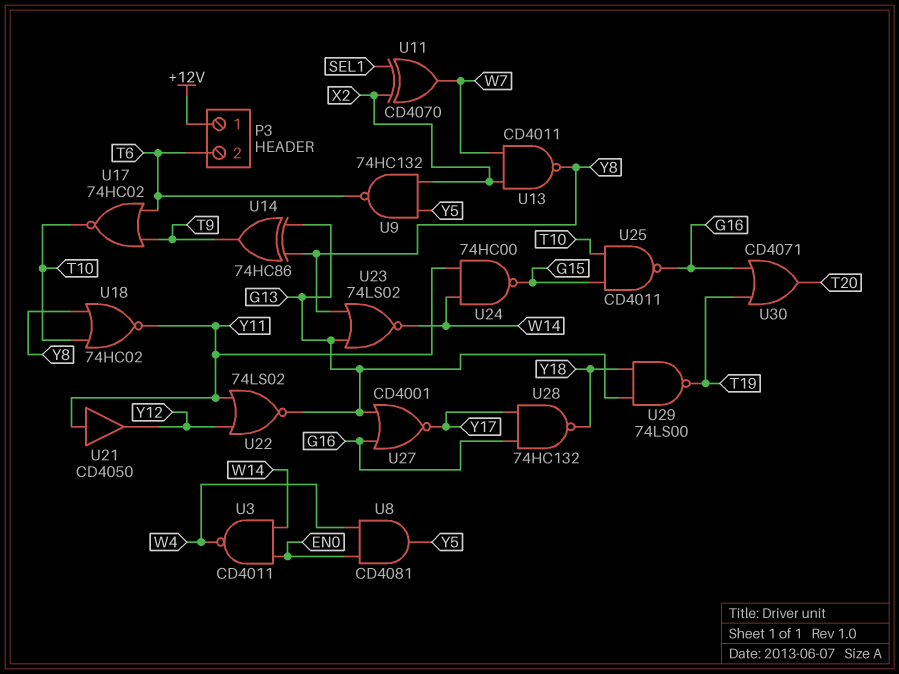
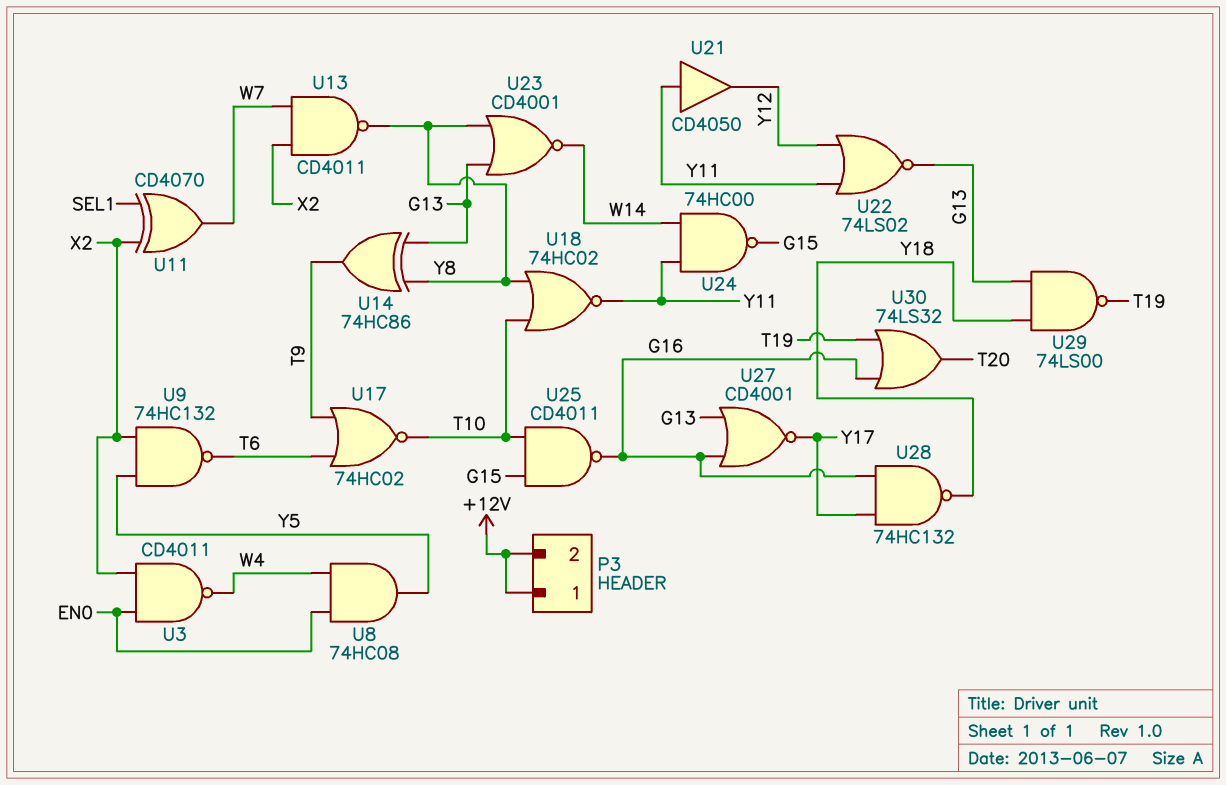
P3 pin 2: T6 -> +12V
U3: NAND CD4011 (in EN0, in W14, out W4) -> NAND CD4011 (in EN0, in X2, out W4)
U8: AND CD4081 (in EN0, in W4, out Y5) -> AND 74HC08 (in EN0, in W4, out Y5)
U23: NOR 74LS02 (in G13, in Y8, out W14) -> NOR CD4001 (in G13, in Y8, out W14)
U30: OR CD4071 (in G16, in T19, out T20) -> OR 74LS32 (in G16, in T19, out T20)

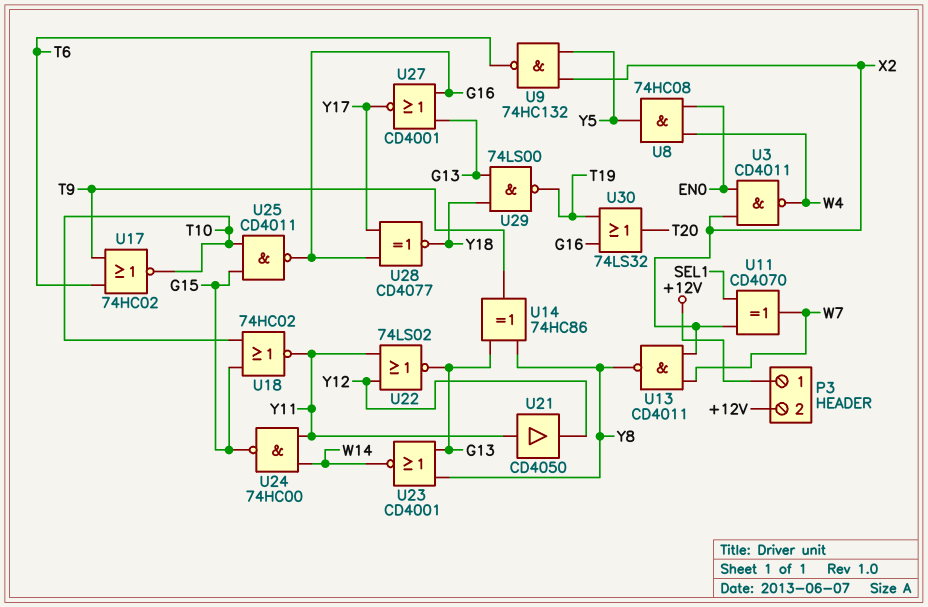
U18: NOR 74HC02 (in T10, in Y8, out Y11) -> NOR 74HC02 (in G15, in T10, out Y11)
U28: NAND 74HC132 (in G16, in Y17, out Y18) -> XNOR CD4077 (in G16, in Y17, out Y18)

